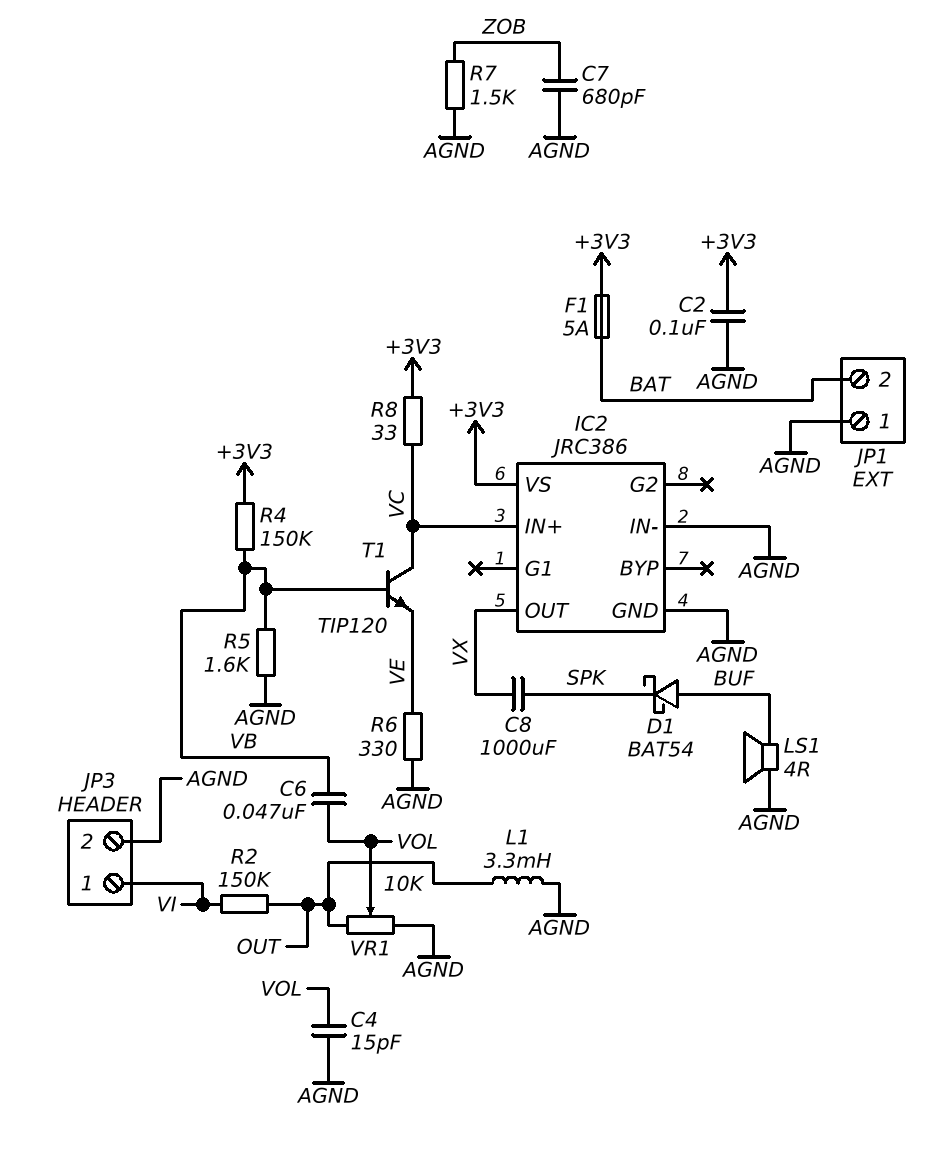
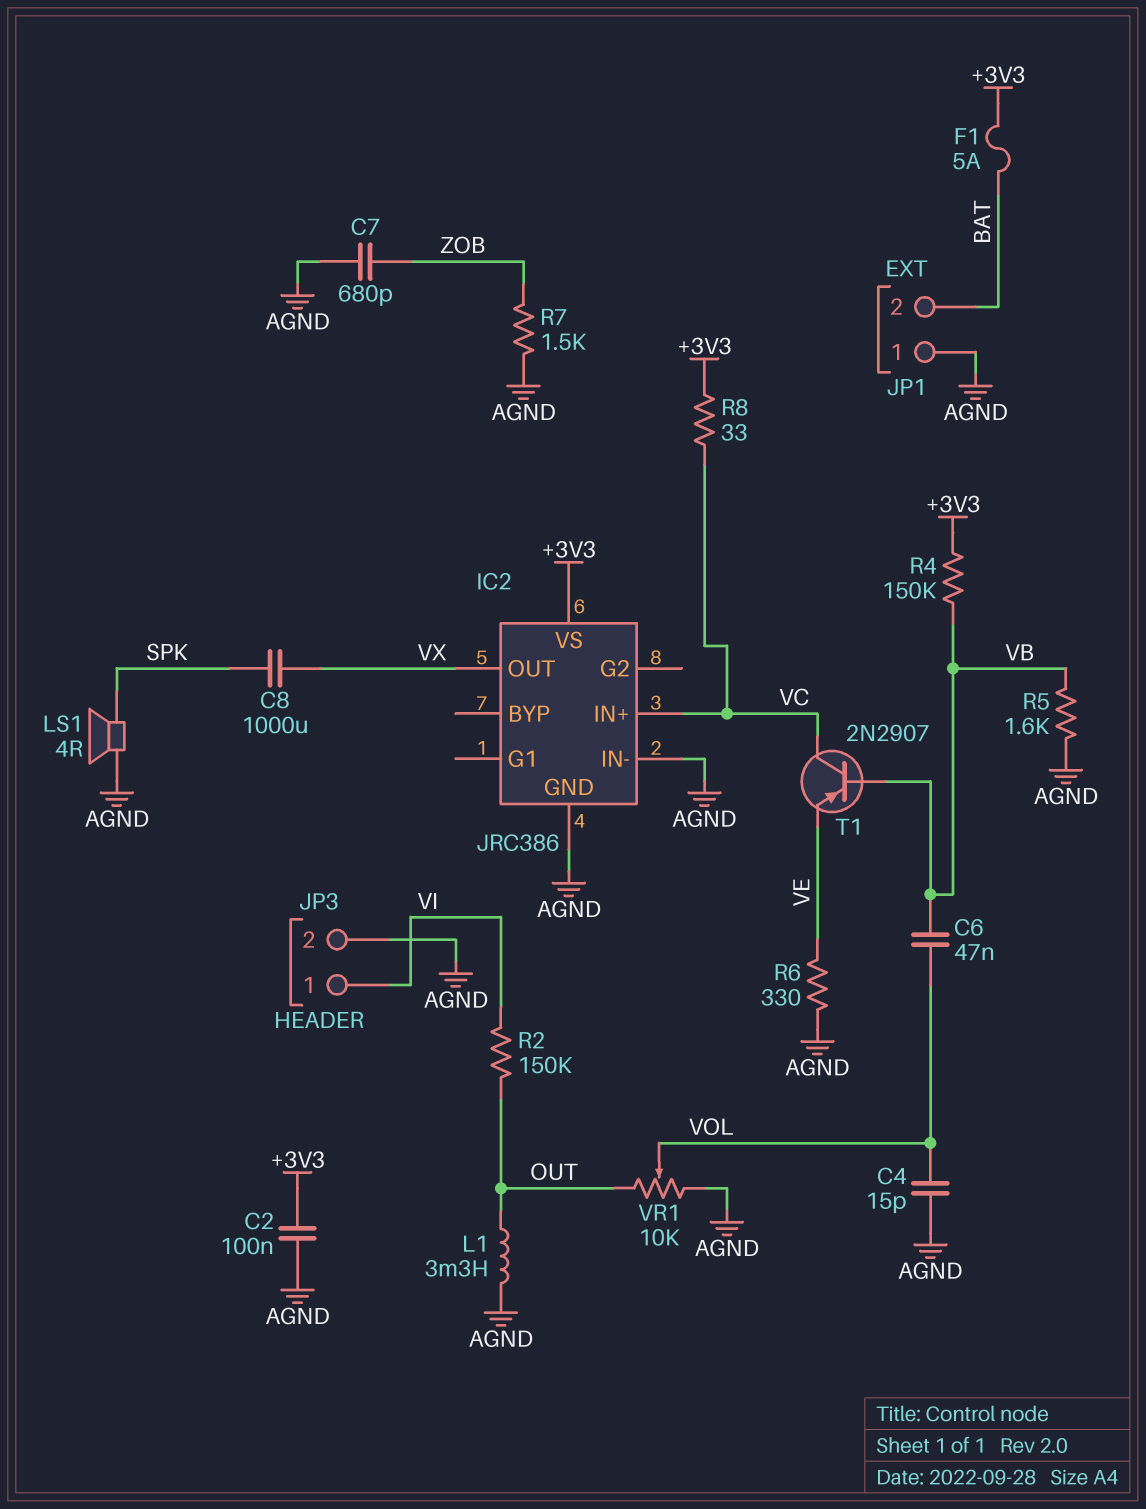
D1: schottky BAT54 (A BUF, K SPK) -> none
LS1: speaker 4R (AGND, BUF) -> speaker 4R (AGND, SPK)
T1: NPN TIP120 (B VB, C VC, E VE) -> PNP 2N2907 (B VB, C VC, E VE)

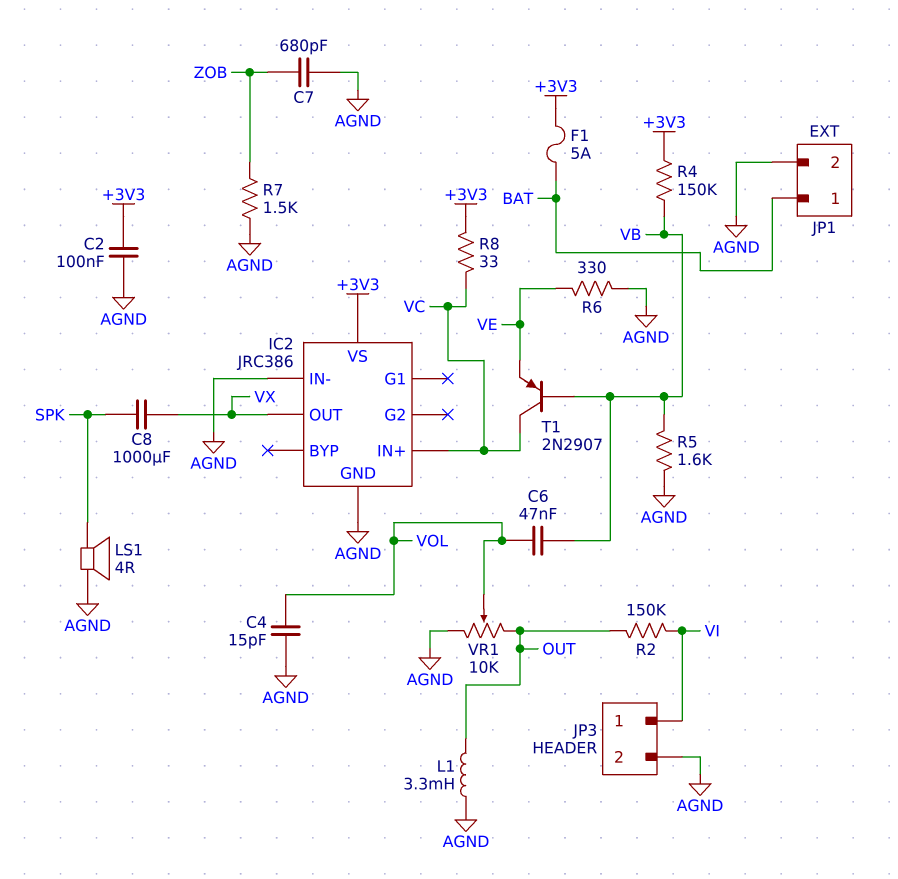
JP1 pin 1: AGND -> BAT
JP1 pin 2: BAT -> AGND

